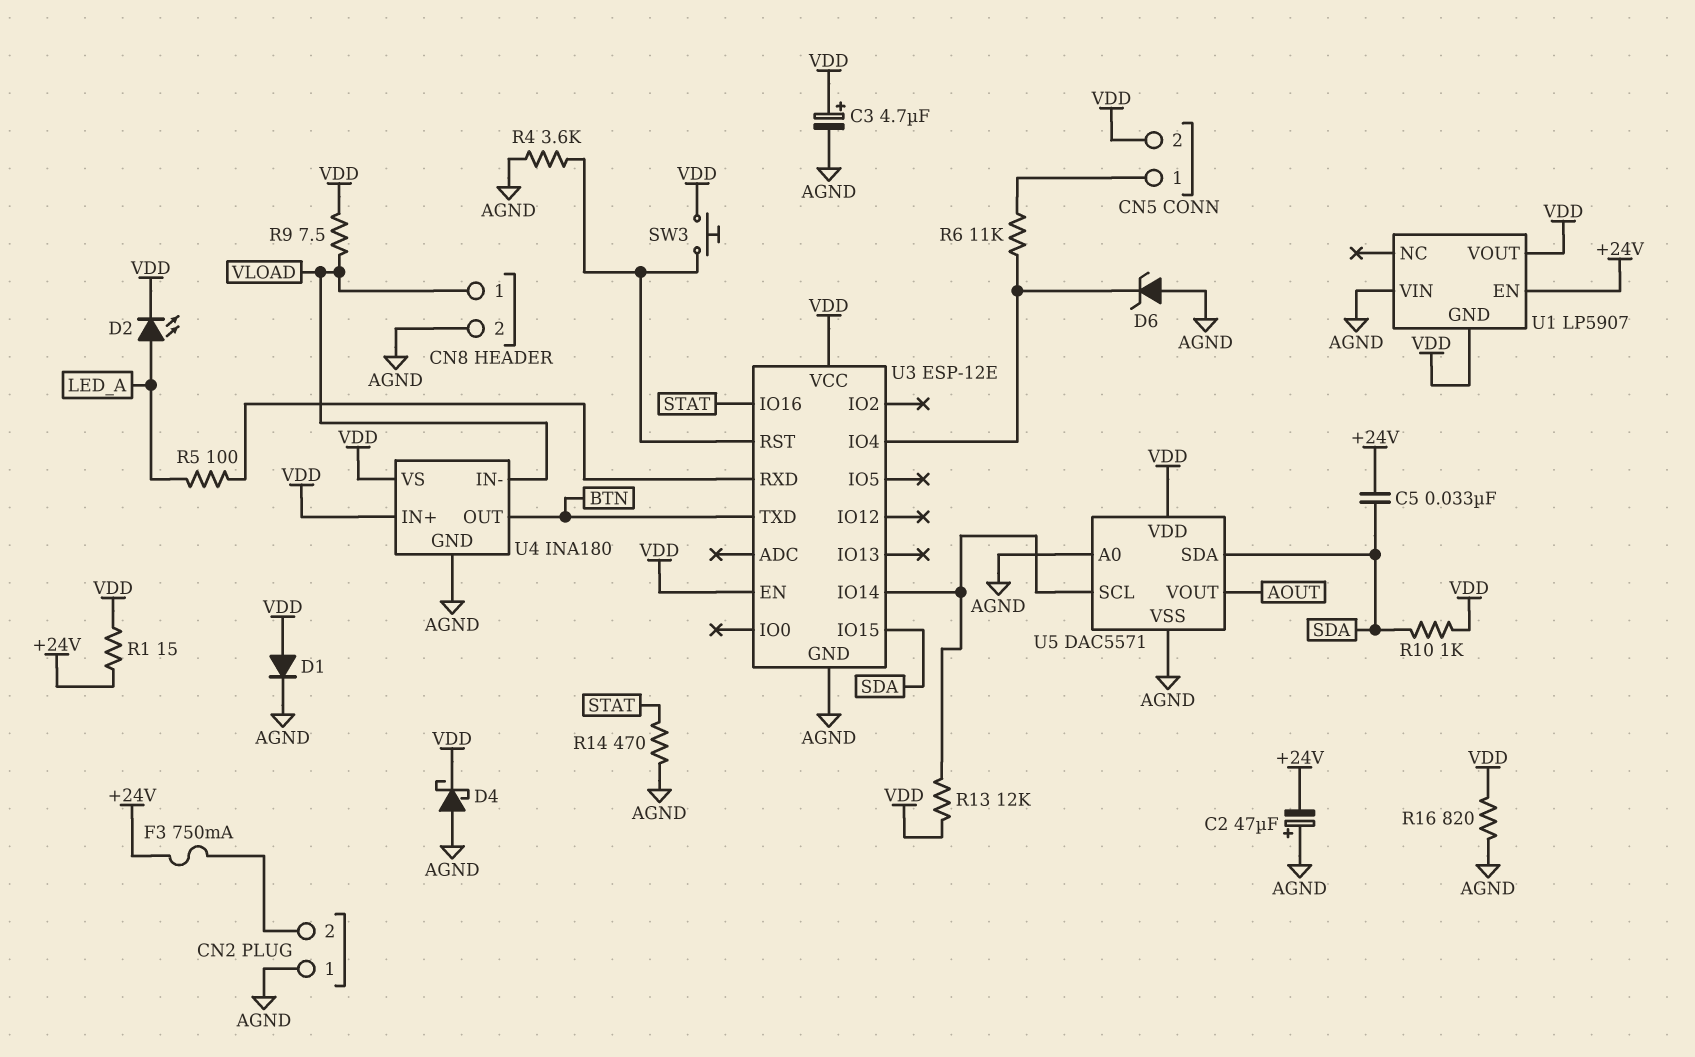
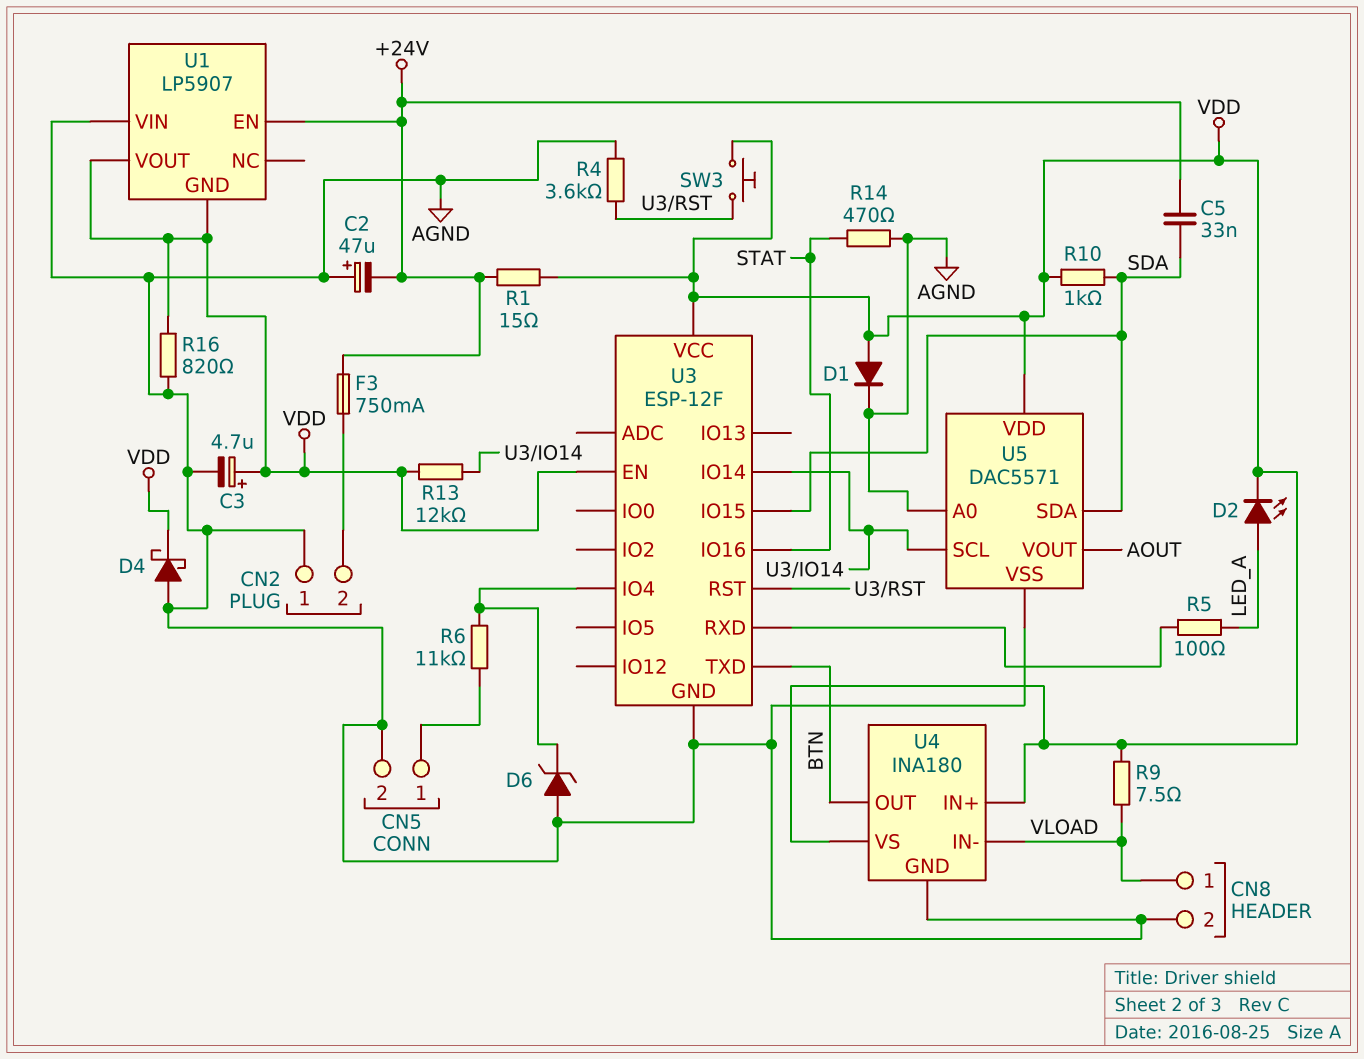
CN5 pin 2: VDD -> AGND
U3: ESP-12E -> ESP-12F

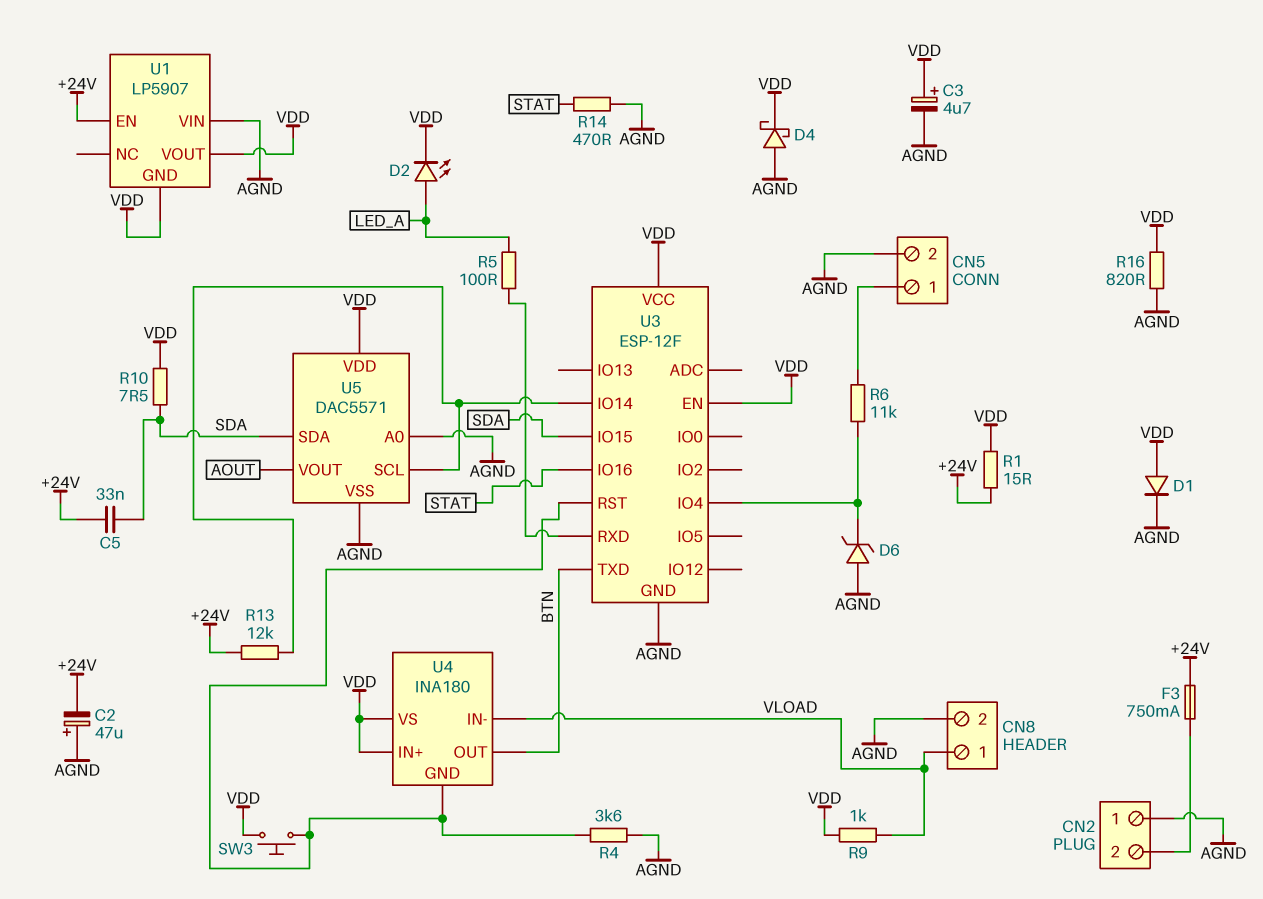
R9: 7.5 (VDD, VLOAD) -> 1k (VDD, VLOAD)
R10: 1k (SDA, VDD) -> 7.5 (SDA, VDD)
R13: 12k (U3/IO14, VDD) -> 12k (+24V, U3/IO14)
U4 pin GND: AGND -> U3/RST

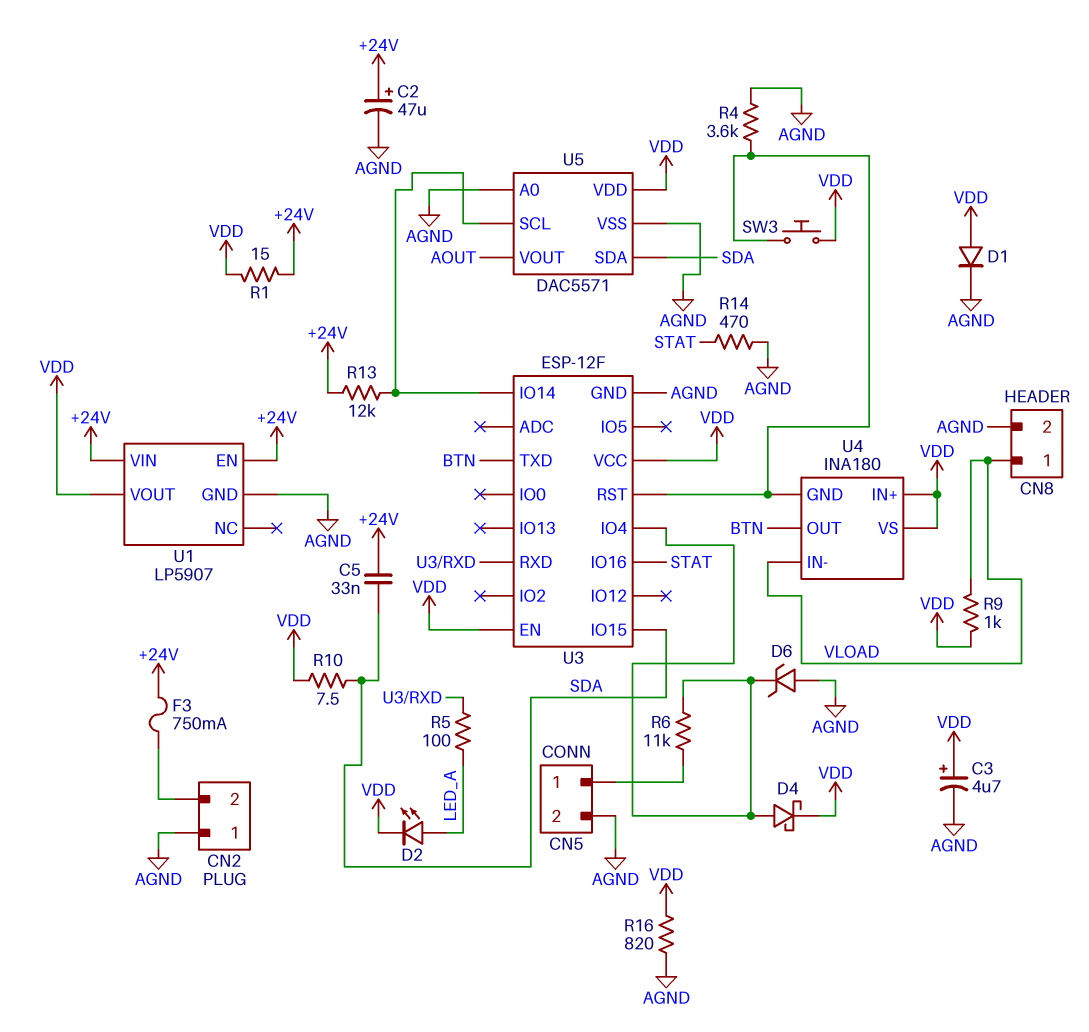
C2: 47uF (plus AGND, minus +24V) -> 47uF (plus +24V, minus AGND)
D4: schottky (A AGND, K VDD) -> schottky (A U3/IO4, K VDD)
U1 pin GND: VDD -> AGND
U1 pin VIN: AGND -> +24V

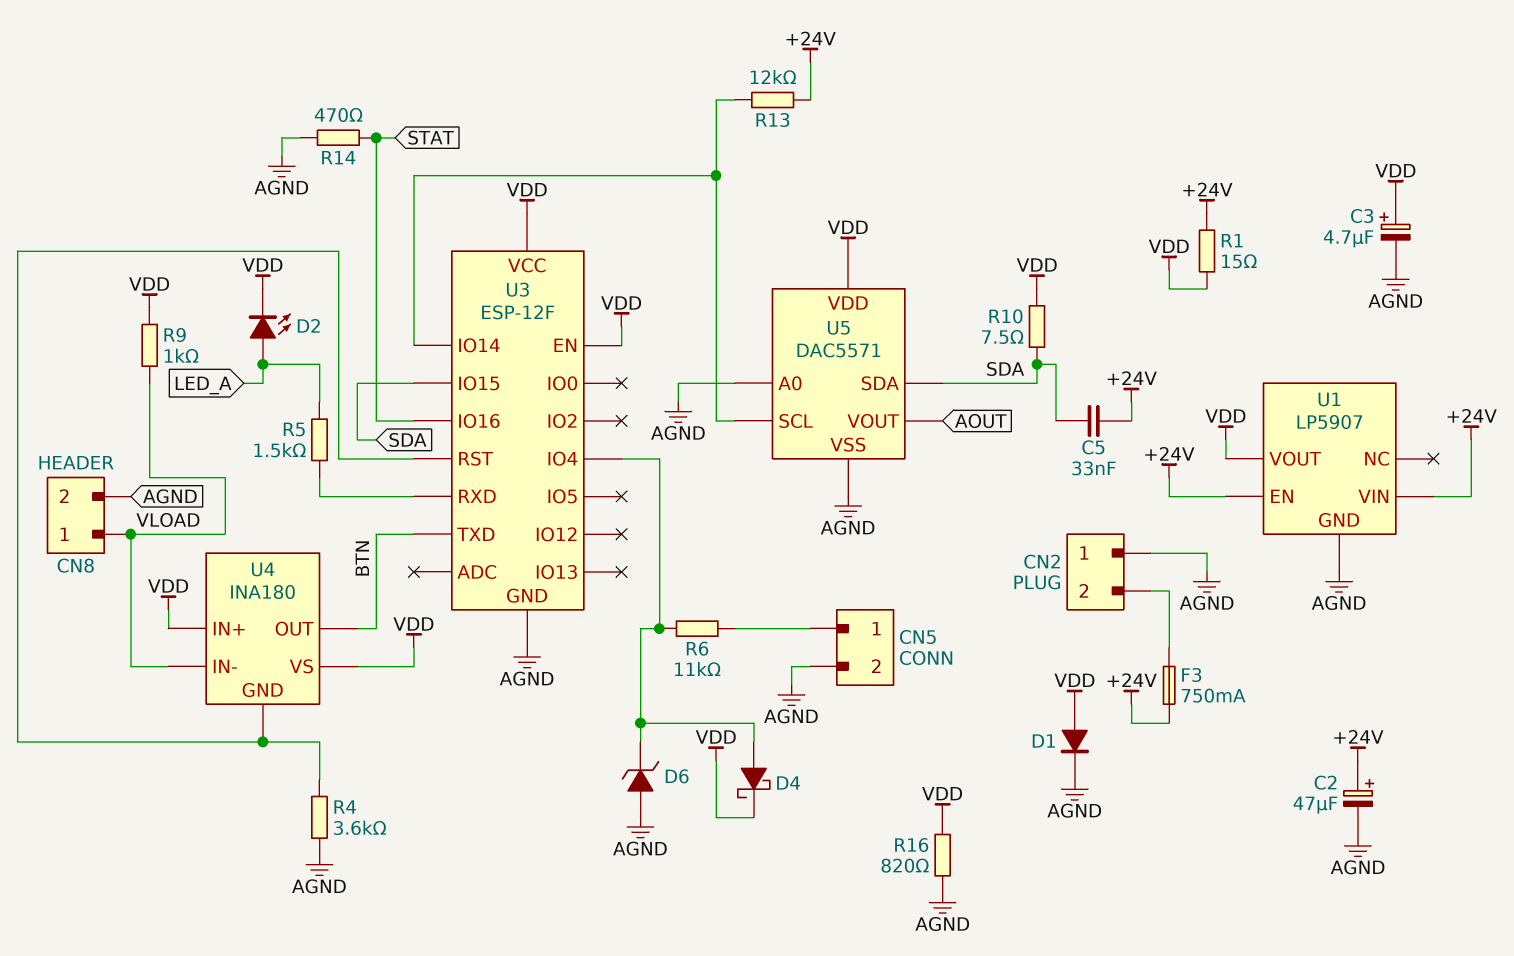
R5: 100 (LED_A, U3/RXD) -> 1.5k (LED_A, U3/RXD)
SW3: button (U3/RST, VDD) -> none

